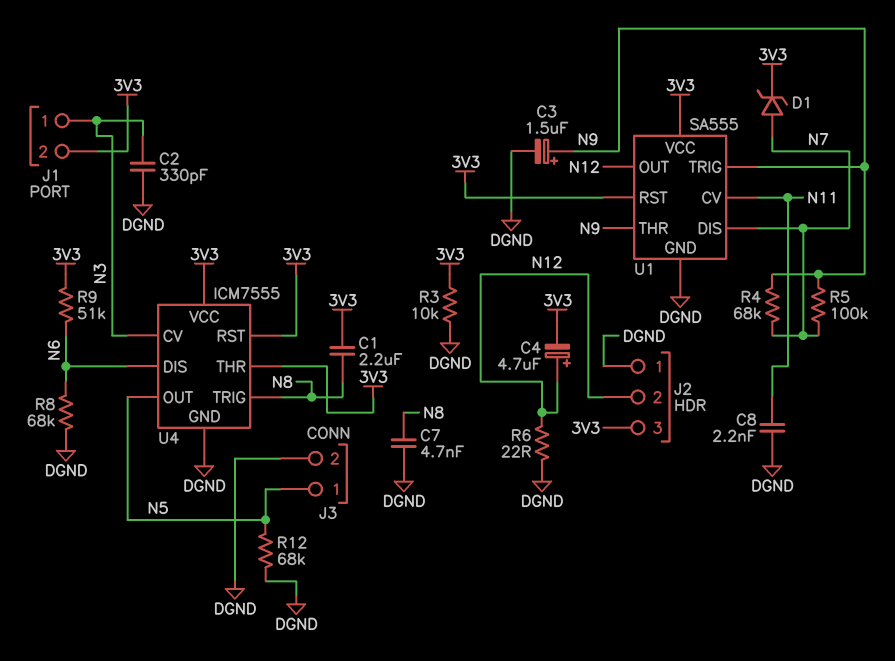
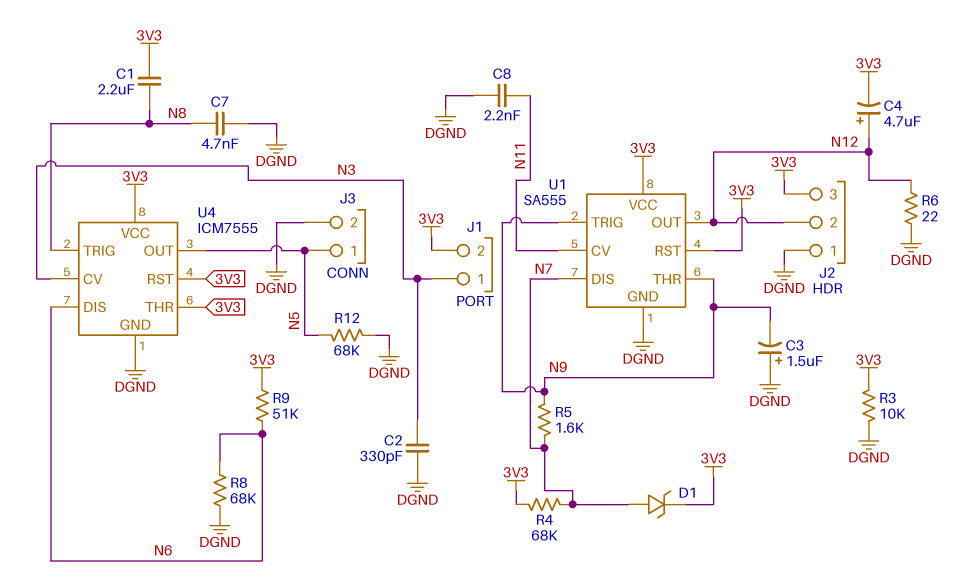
C3: 1.5uF (plus N9, minus DGND) -> 1.5uF (plus DGND, minus N9)
R4: 68k (N7, N9) -> 68k (3V3, N7)
R5: 100k (N7, N9) -> 1.6k (N7, N9)

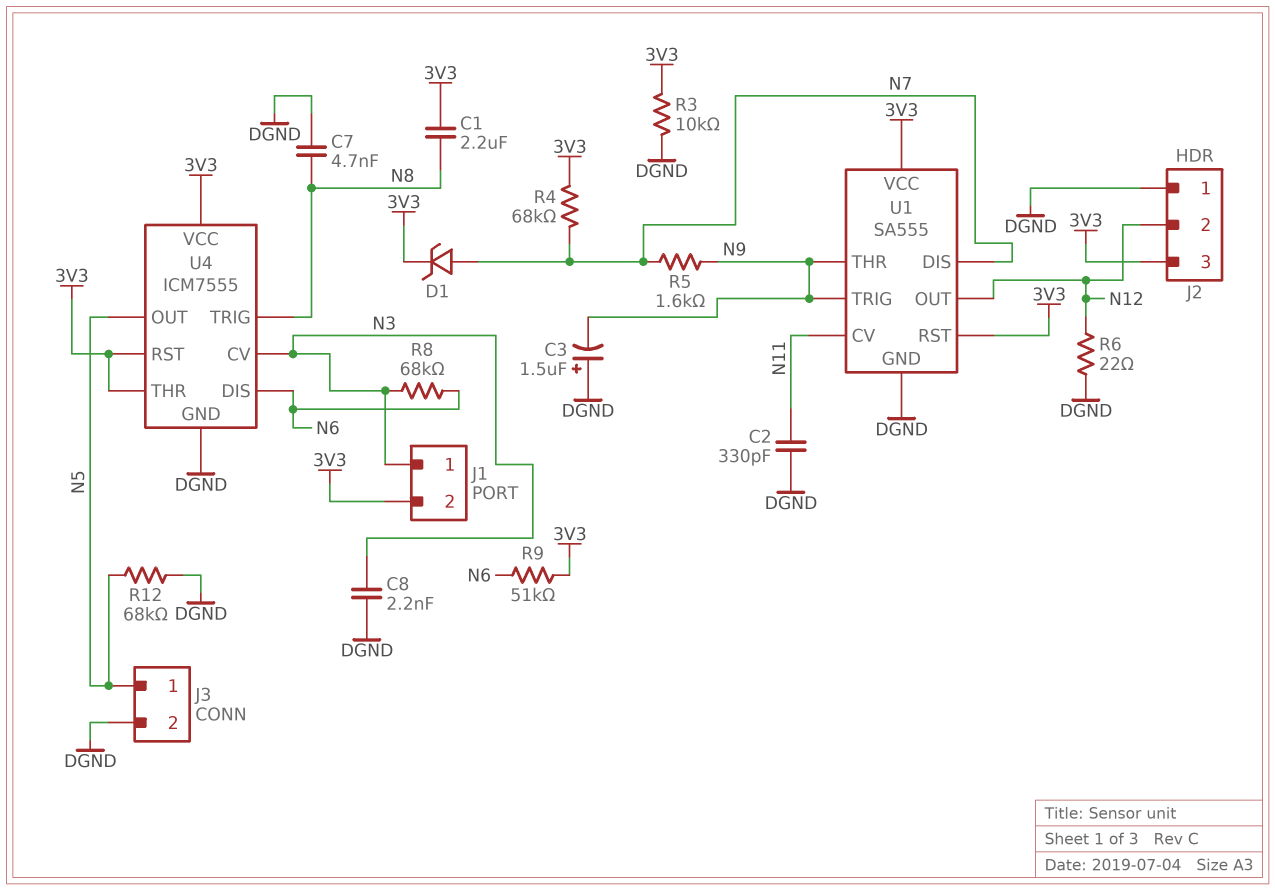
C2: 330pF (DGND, N3) -> 330pF (DGND, N11)
C4: 4.7uF (plus N12, minus 3V3) -> none
C8: 2.2nF (DGND, N11) -> 2.2nF (DGND, N3)
R8: 68k (DGND, N6) -> 68k (N3, N6)

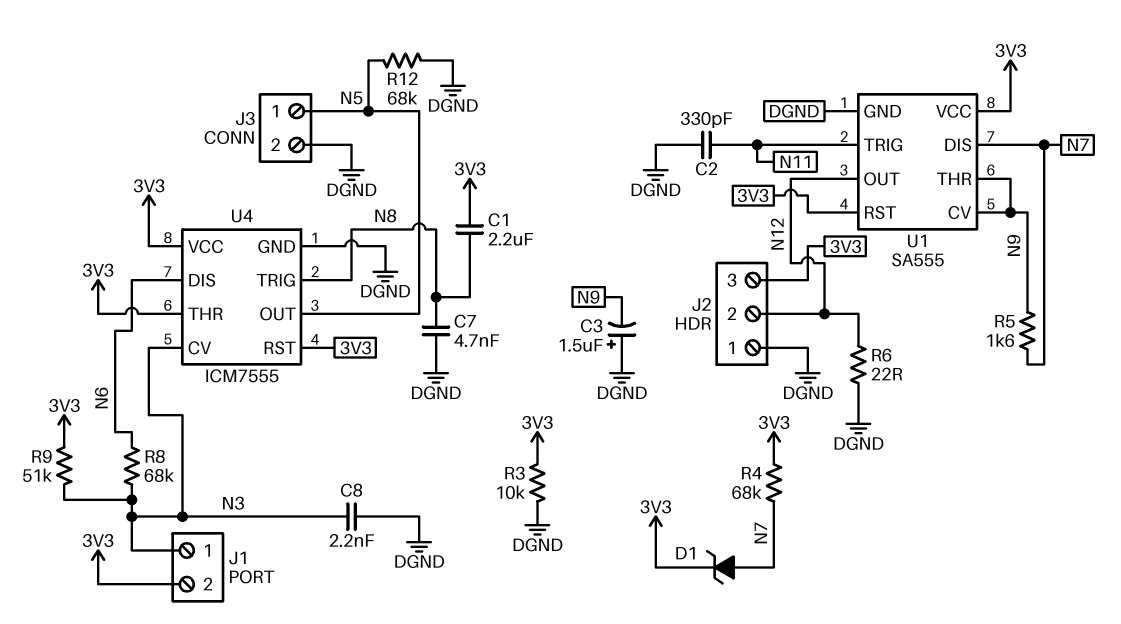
R9: 51k (3V3, N6) -> 51k (3V3, N3)
U1 pin CV: N11 -> N9
U1 pin TRIG: N9 -> N11

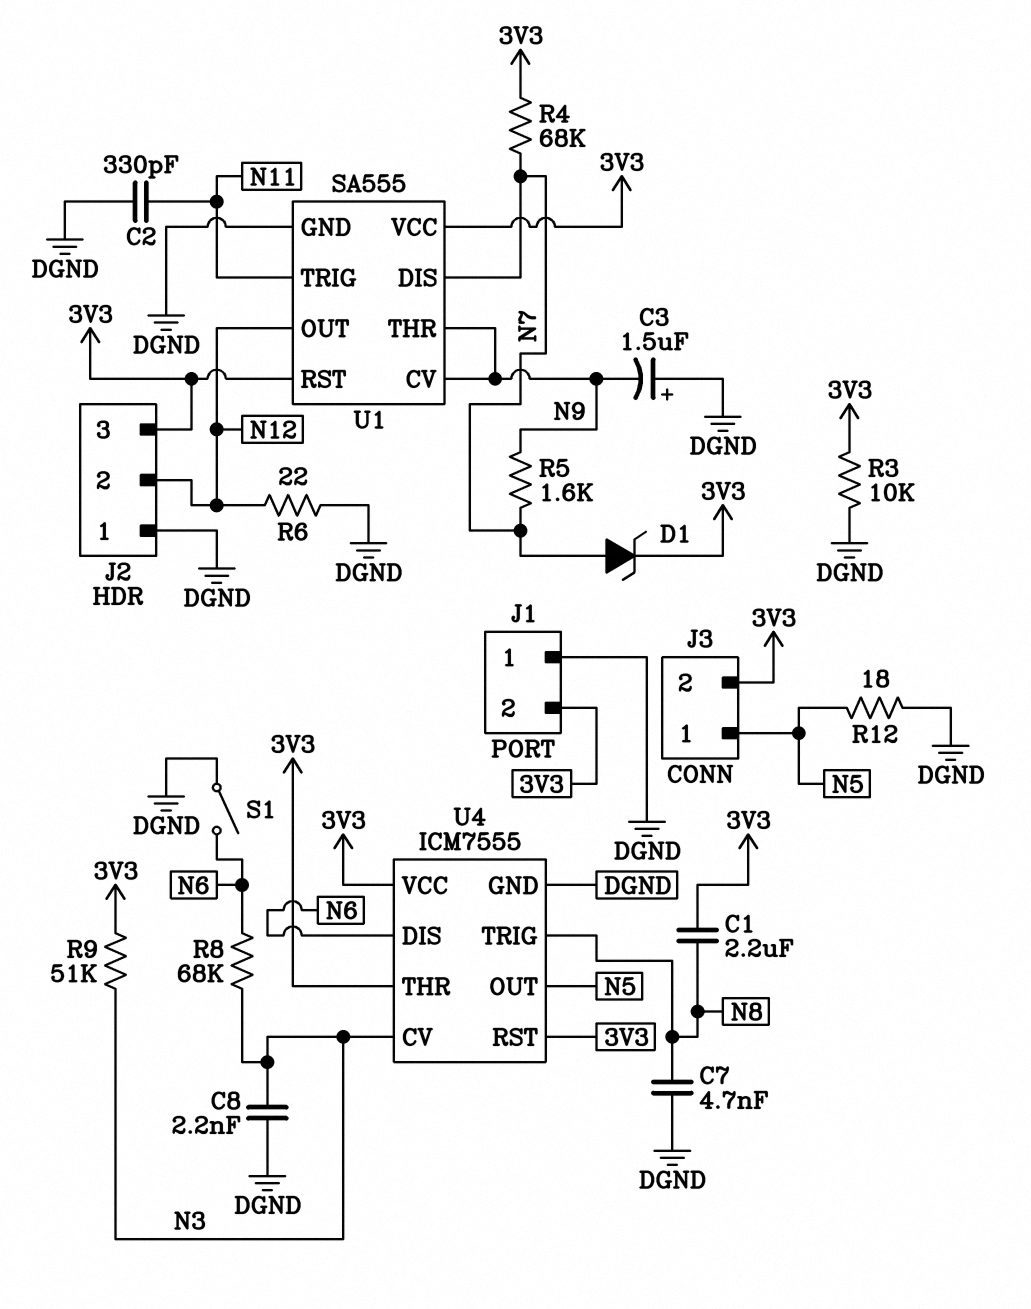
J1 pin 1: N3 -> DGND
J3 pin 2: DGND -> 3V3
R12: 68k (DGND, N5) -> 18 (DGND, N5)
S1: none -> switch (DGND, N6)

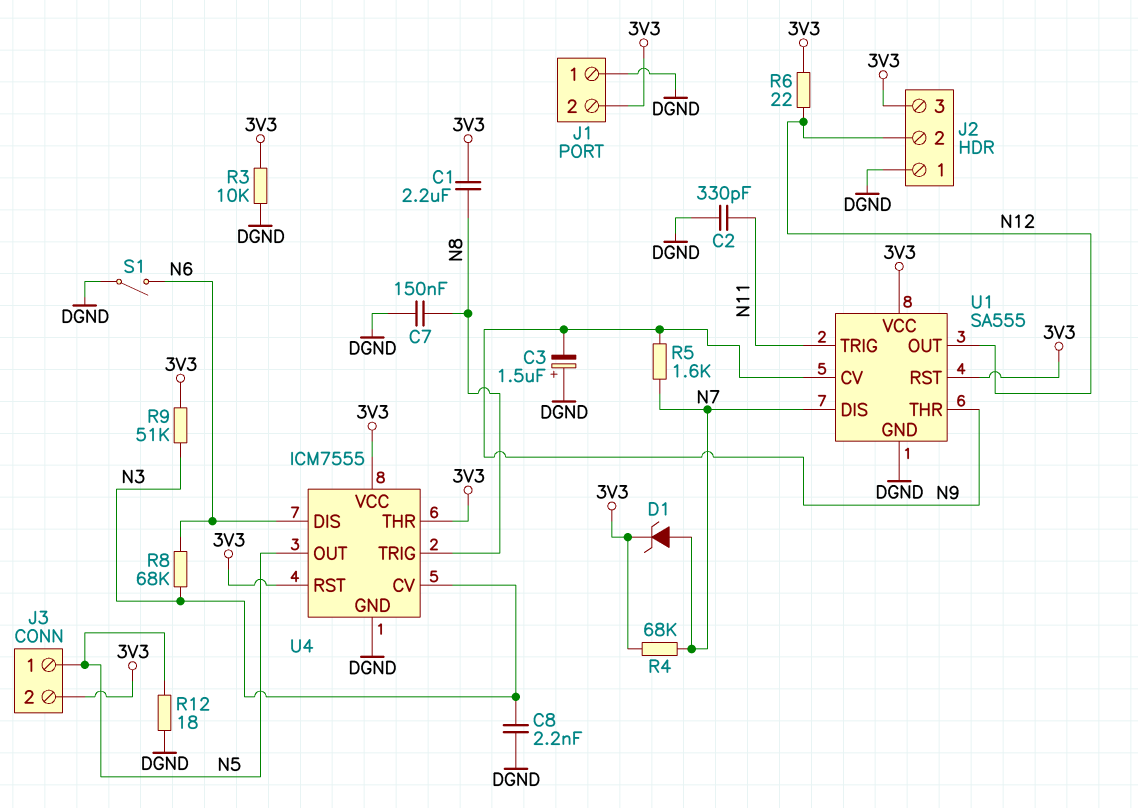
C7: 4.7nF (DGND, N8) -> 150nF (DGND, N8)
R6: 22 (DGND, N12) -> 22 (3V3, N12)

